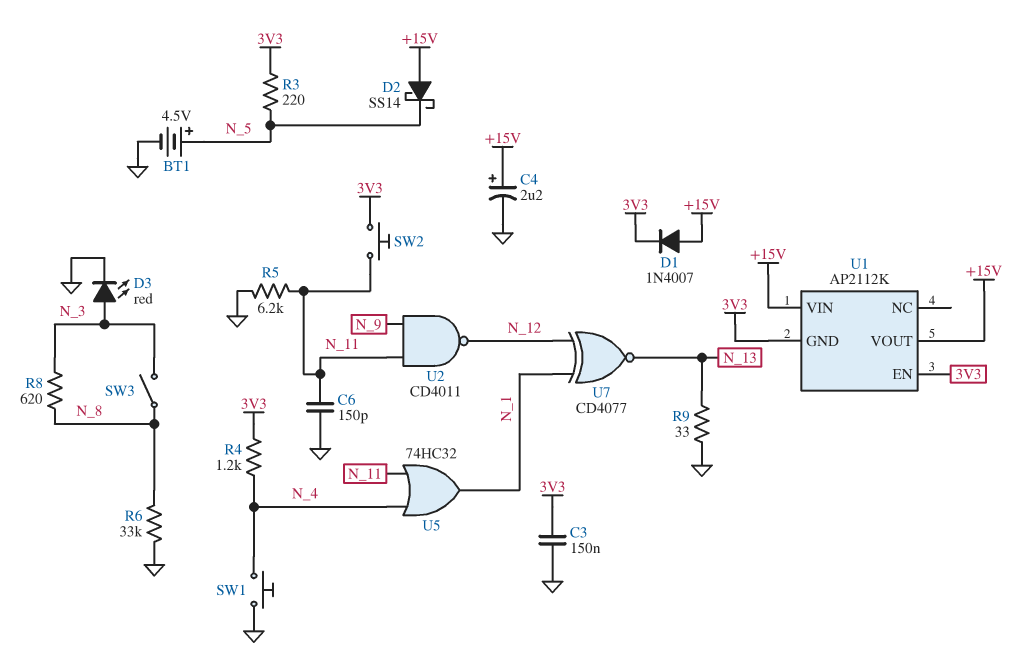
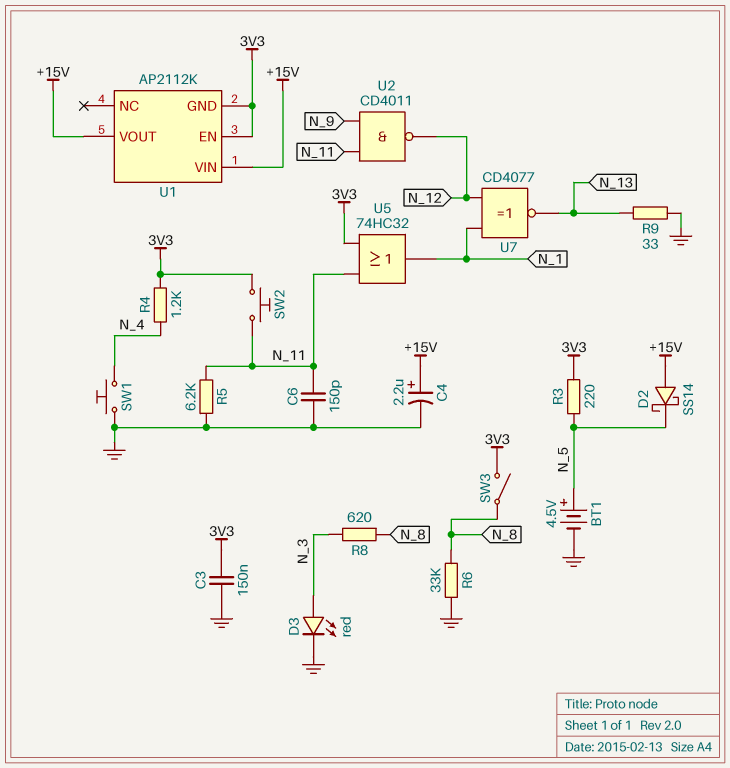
D1: diode 1N4007 (A +15V, K 3V3) -> none
SW3: switch (N_3, N_8) -> switch (3V3, N_8)
U5: OR 74HC32 (in N_4, in N_11, out N_1) -> OR 74HC32 (in 3V3, in N_11, out N_1)

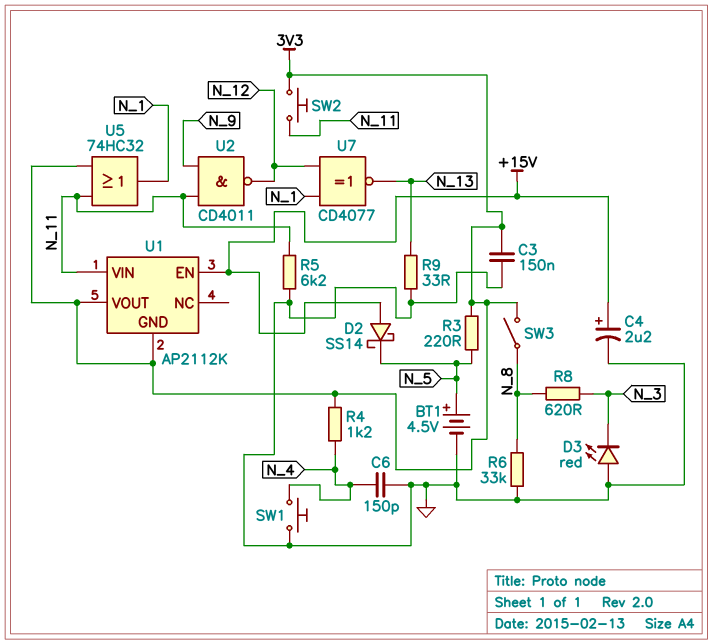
C6: 150pF (GND, N_11) -> 150pF (GND, N_4)
D3: LED red (A N_3, K GND) -> LED red (A GND, K N_3)
U1 pin EN: 3V3 -> +15V
U1 pin VIN: +15V -> N_11
U1 pin VOUT: +15V -> 3V3

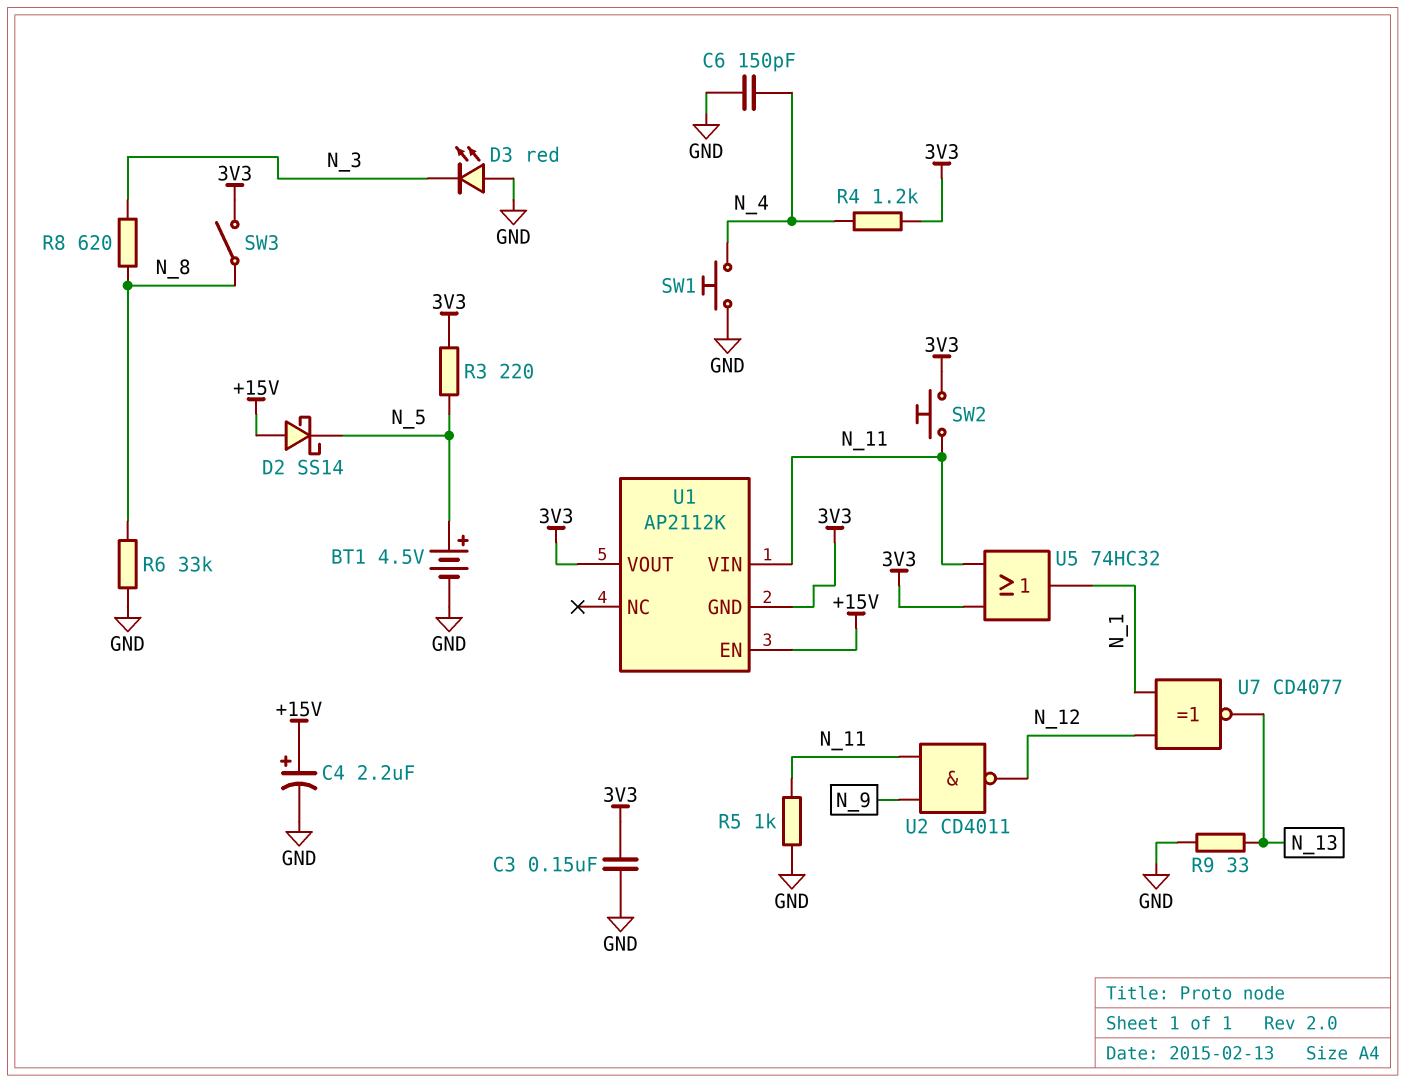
R5: 6.2k (GND, N_11) -> 1k (GND, N_11)

